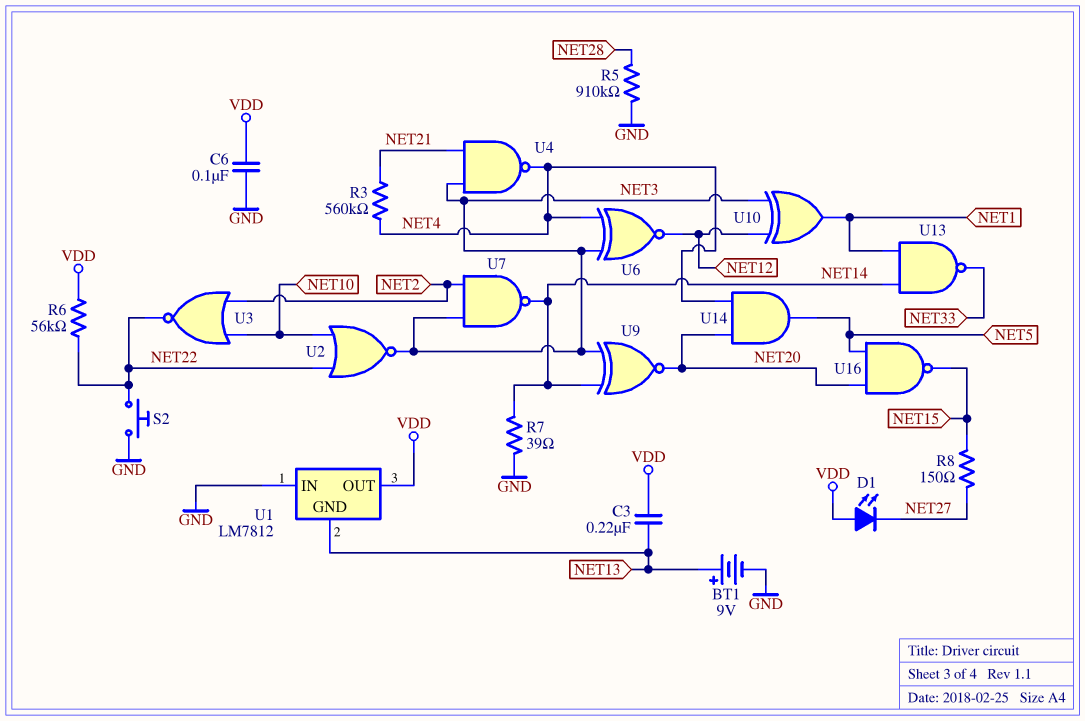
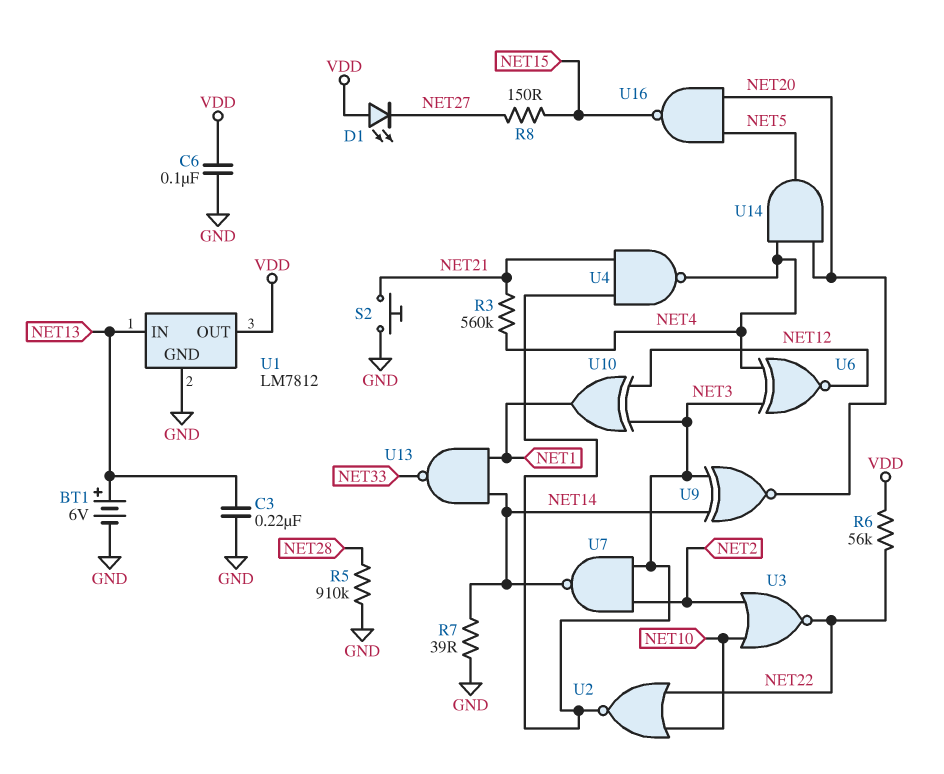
BT1: 9V (plus NET13, minus GND) -> 6V (plus NET13, minus GND)
C3: 220nF (NET13, VDD) -> 220nF (GND, NET13)
S2: button (GND, NET22) -> button (GND, NET21)
U1 pin GND: NET13 -> GND
U1 pin IN: GND -> NET13

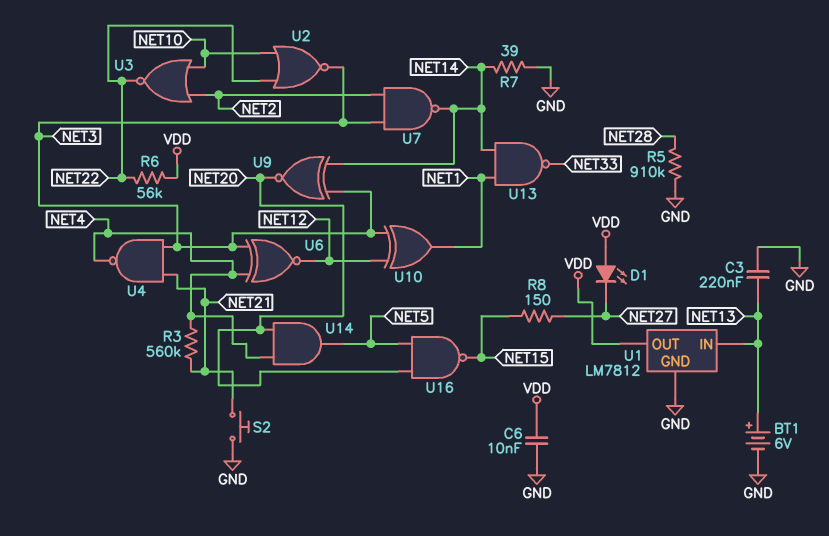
C6: 100nF (GND, VDD) -> 10nF (GND, VDD)

